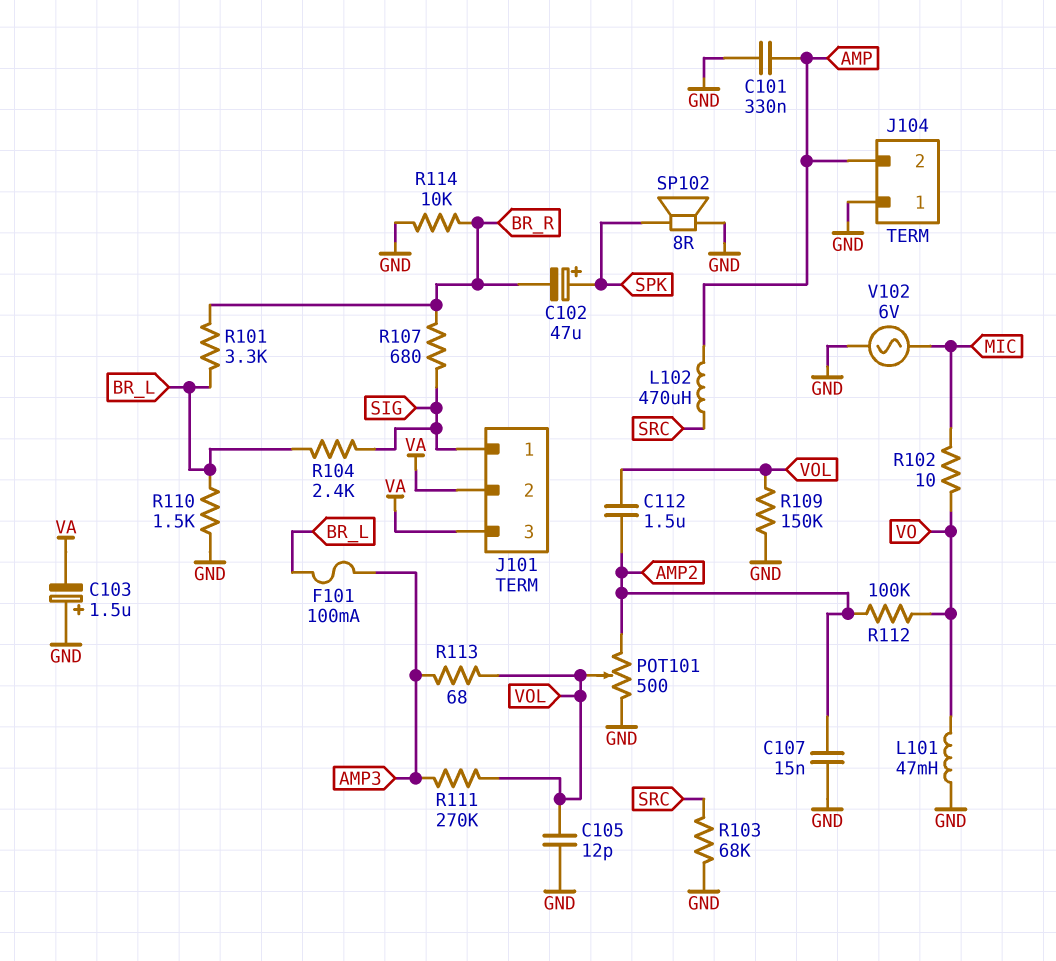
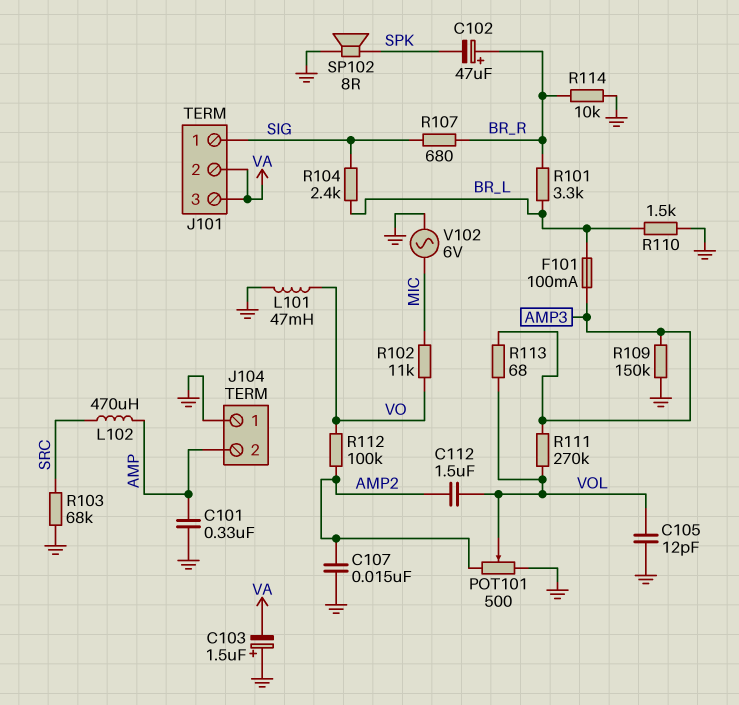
C102: 47uF (plus SPK, minus BR_R) -> 47uF (plus BR_R, minus SPK)
R102: 10 (MIC, VO) -> 11k (MIC, VO)
R109: 150k (GND, VOL) -> 150k (AMP3, GND)

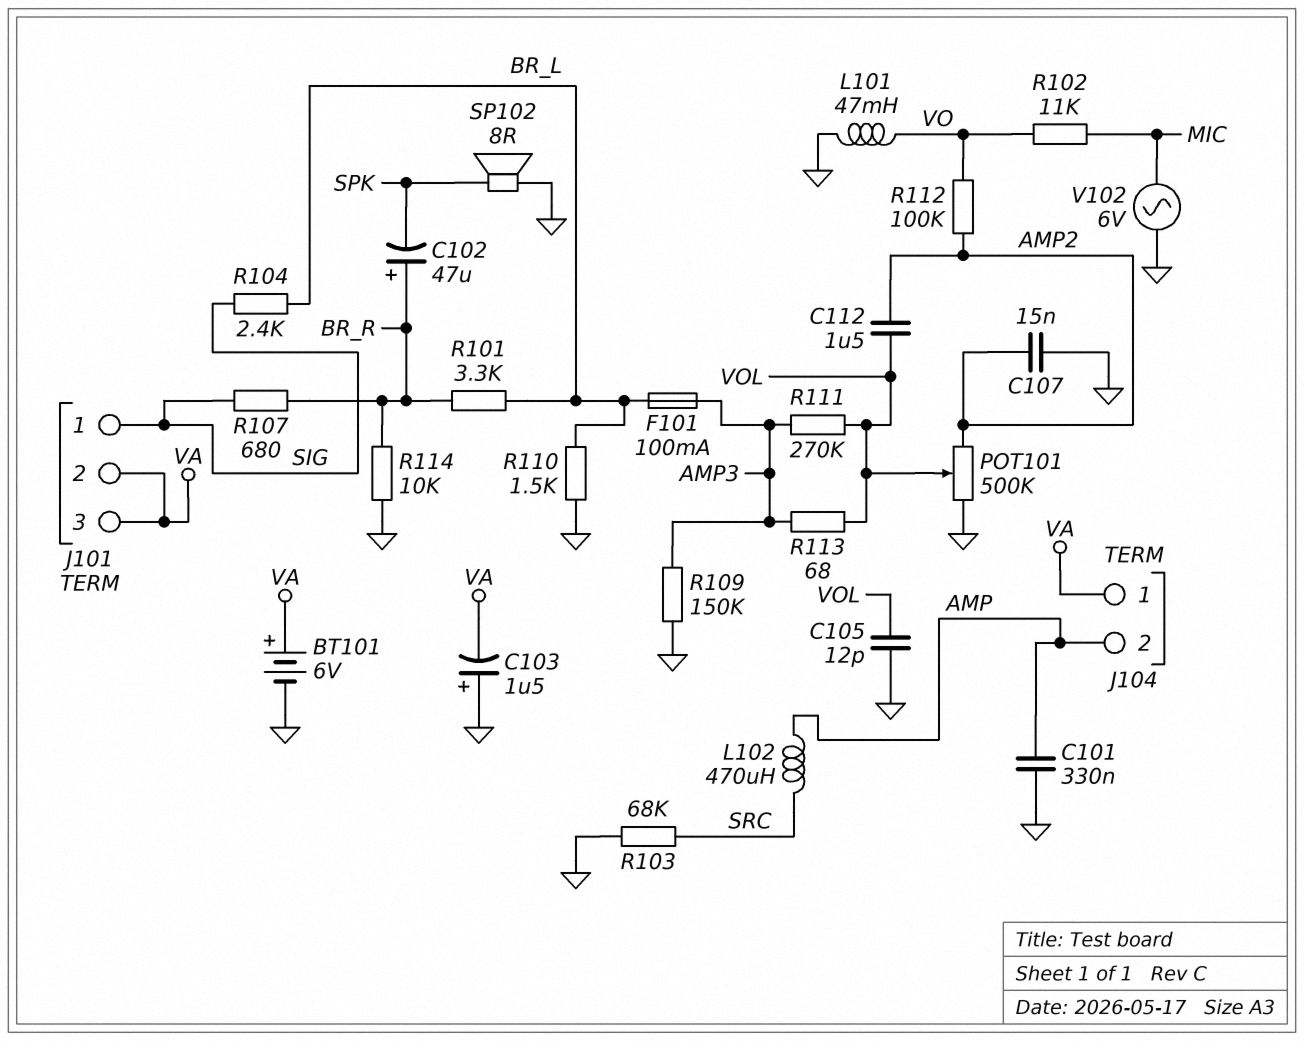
BT101: none -> 6V (plus VA, minus GND)
J104 pin 1: GND -> VA
POT101: 500 (AMP2, GND, wiper VOL) -> 500k (AMP2, GND, wiper VOL)

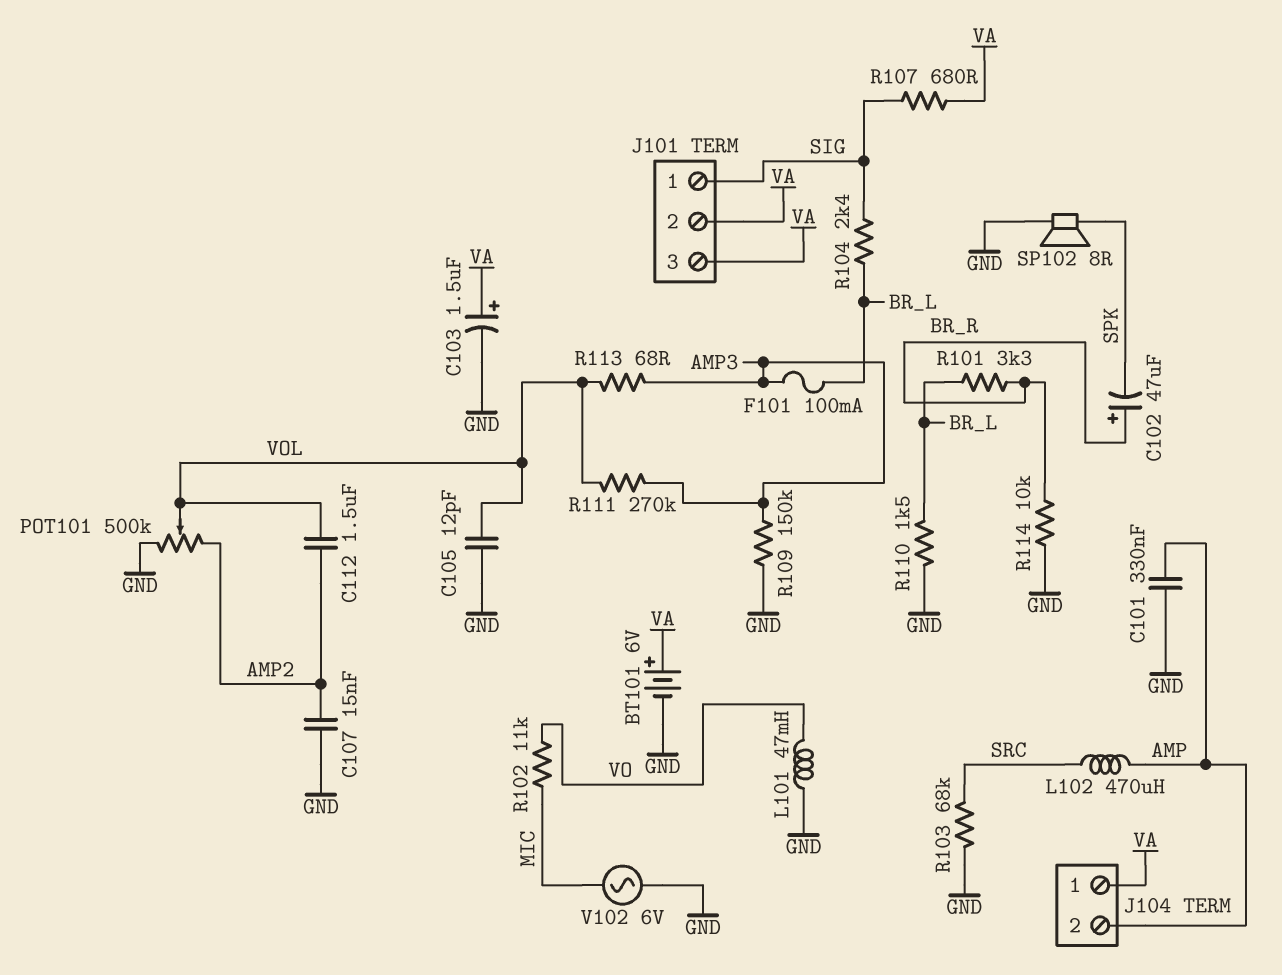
C103: 1.5uF (plus GND, minus VA) -> 1.5uF (plus VA, minus GND)
R107: 680 (BR_R, SIG) -> 680 (SIG, VA)
R112: 100k (AMP2, VO) -> none

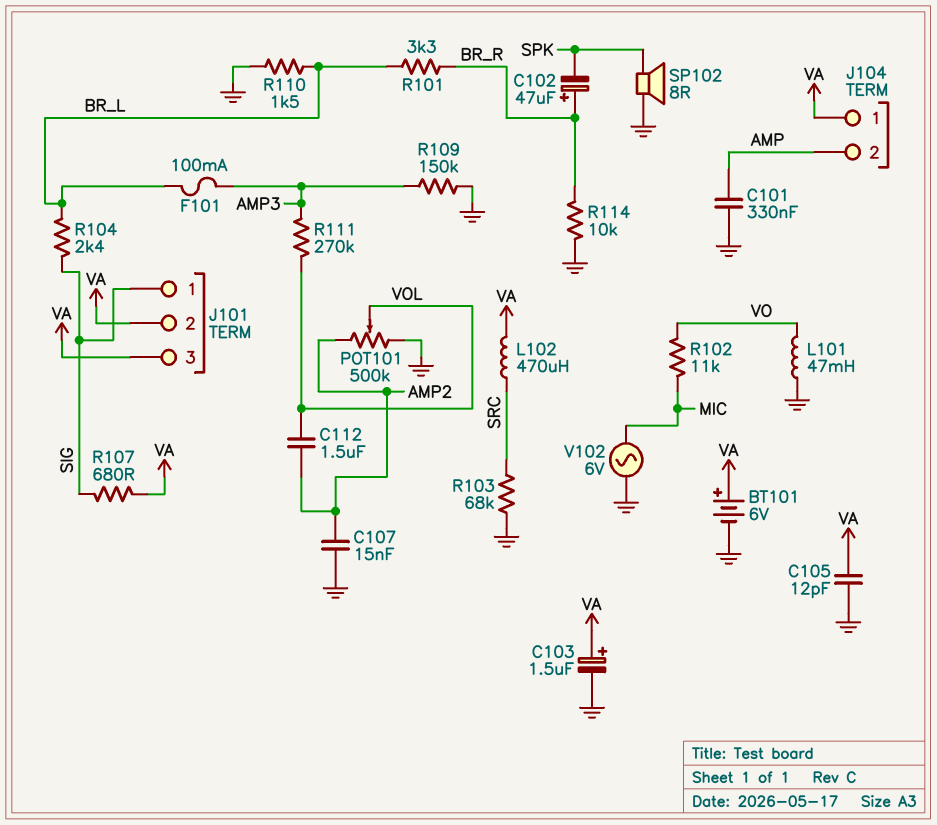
C105: 12pF (GND, VOL) -> 12pF (GND, VA)
L102: 470uH (AMP, SRC) -> 470uH (SRC, VA)
R113: 68 (AMP3, VOL) -> none

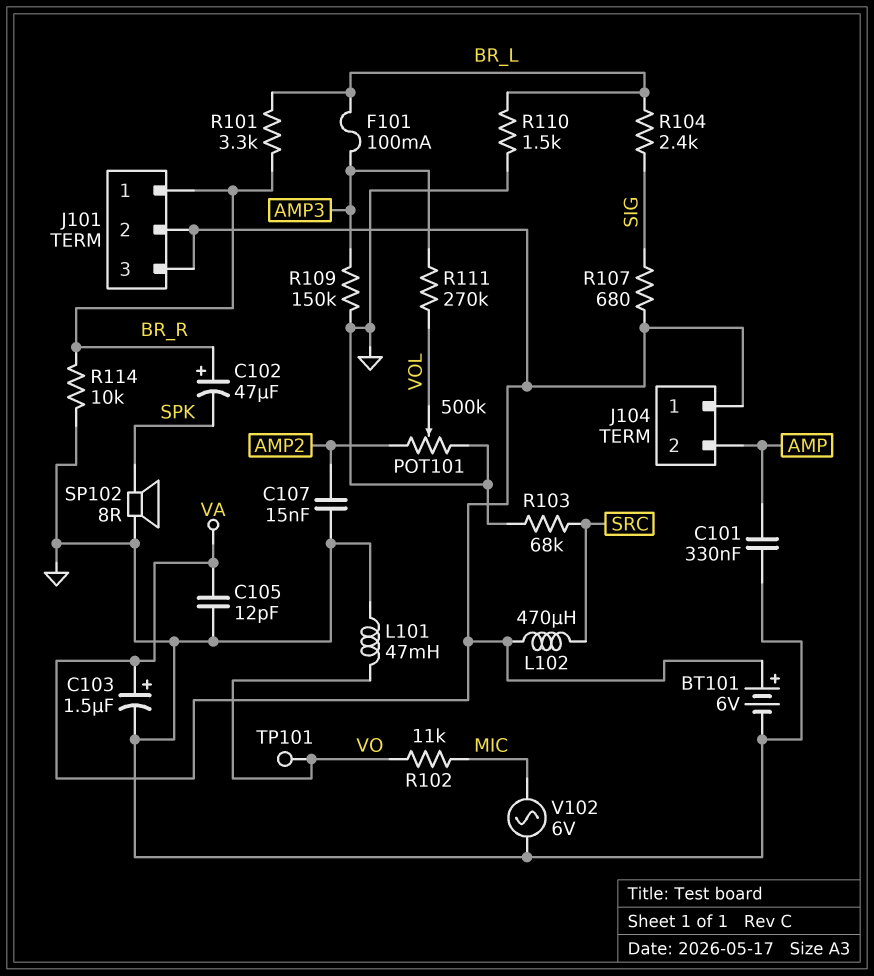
C112: 1.5uF (AMP2, VOL) -> none
J101 pin 1: SIG -> BR_R
TP101: none -> test point (VO)

